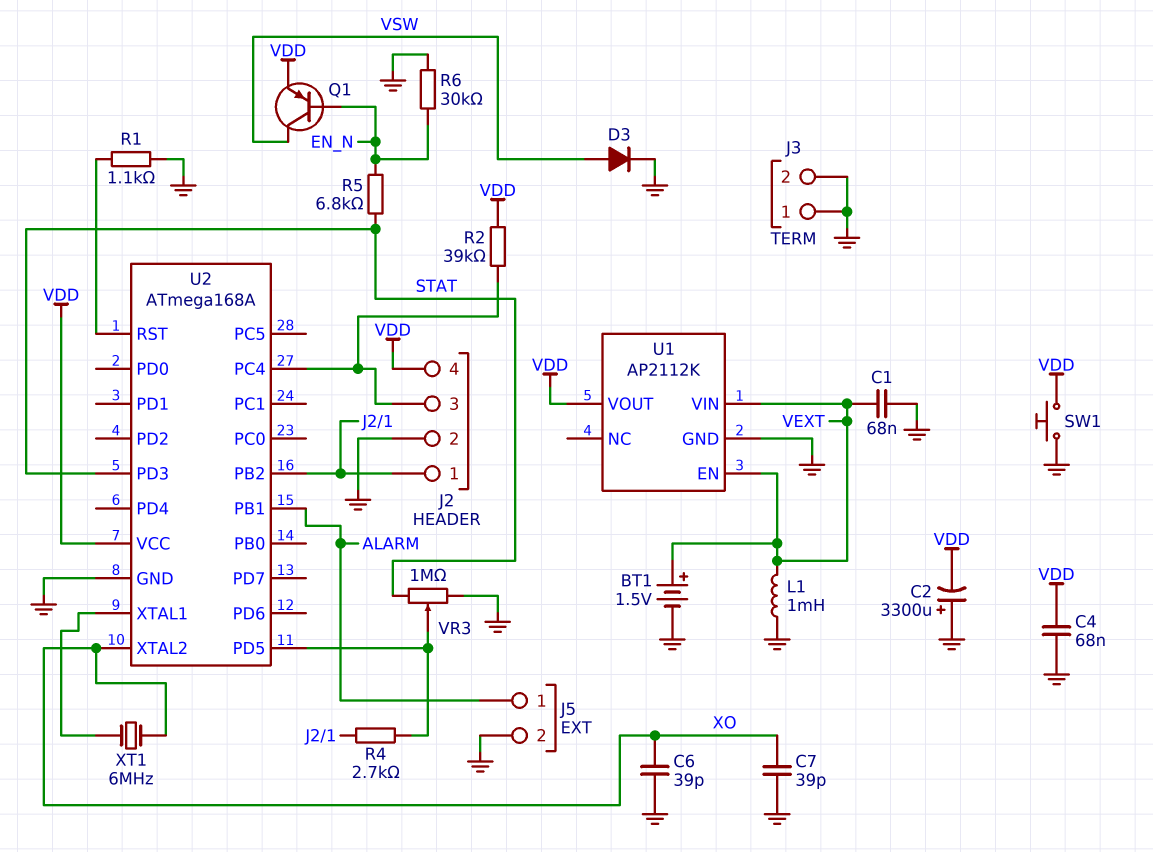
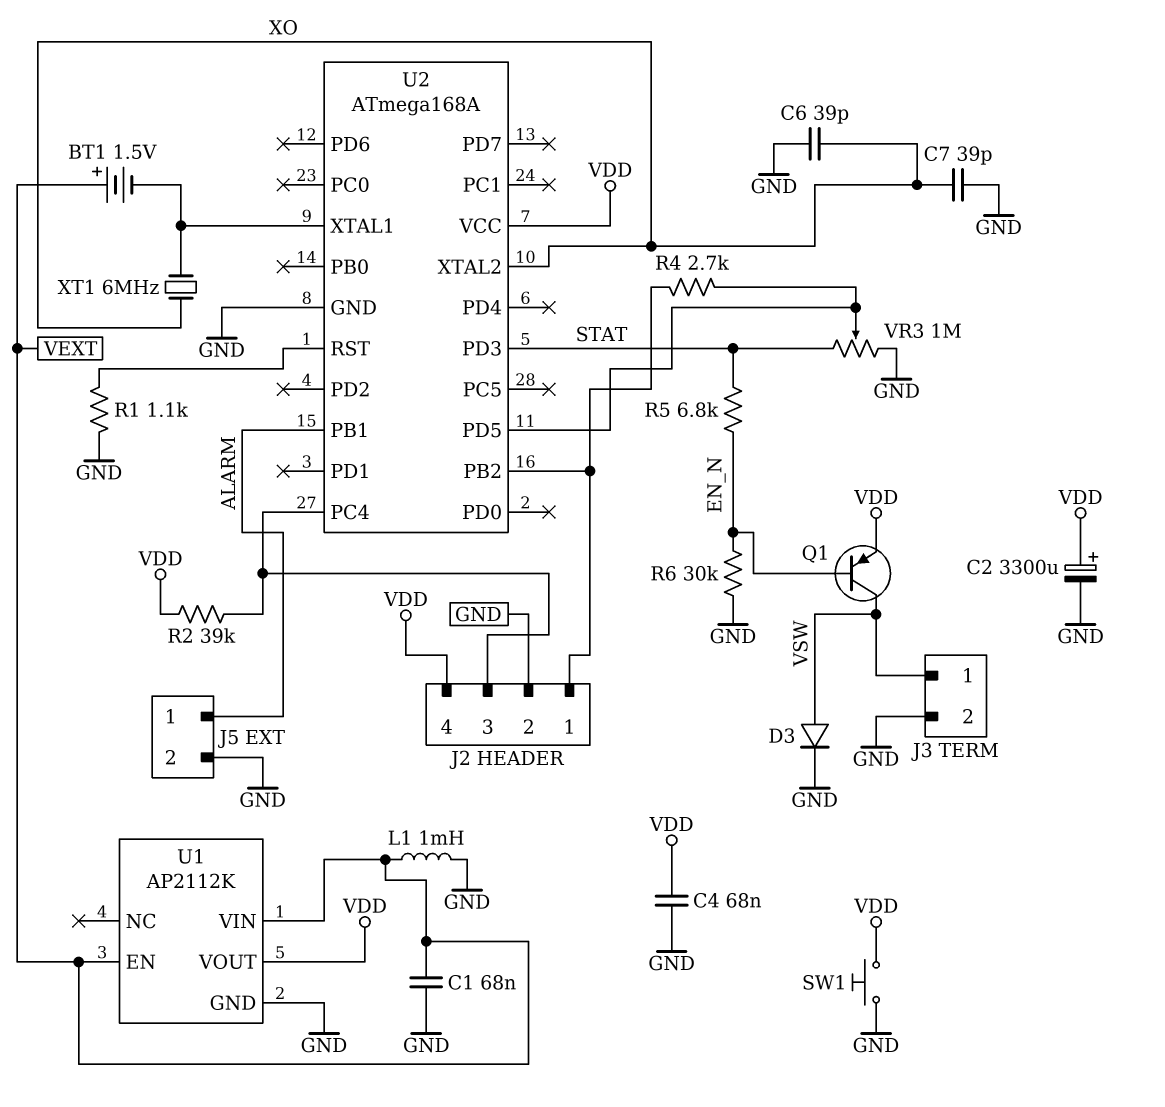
BT1: 1.5V (plus VEXT, minus GND) -> 1.5V (plus VEXT, minus U2/XTAL1)
C2: 3300uF (plus GND, minus VDD) -> 3300uF (plus VDD, minus GND)
J3 pin 1: GND -> VSW

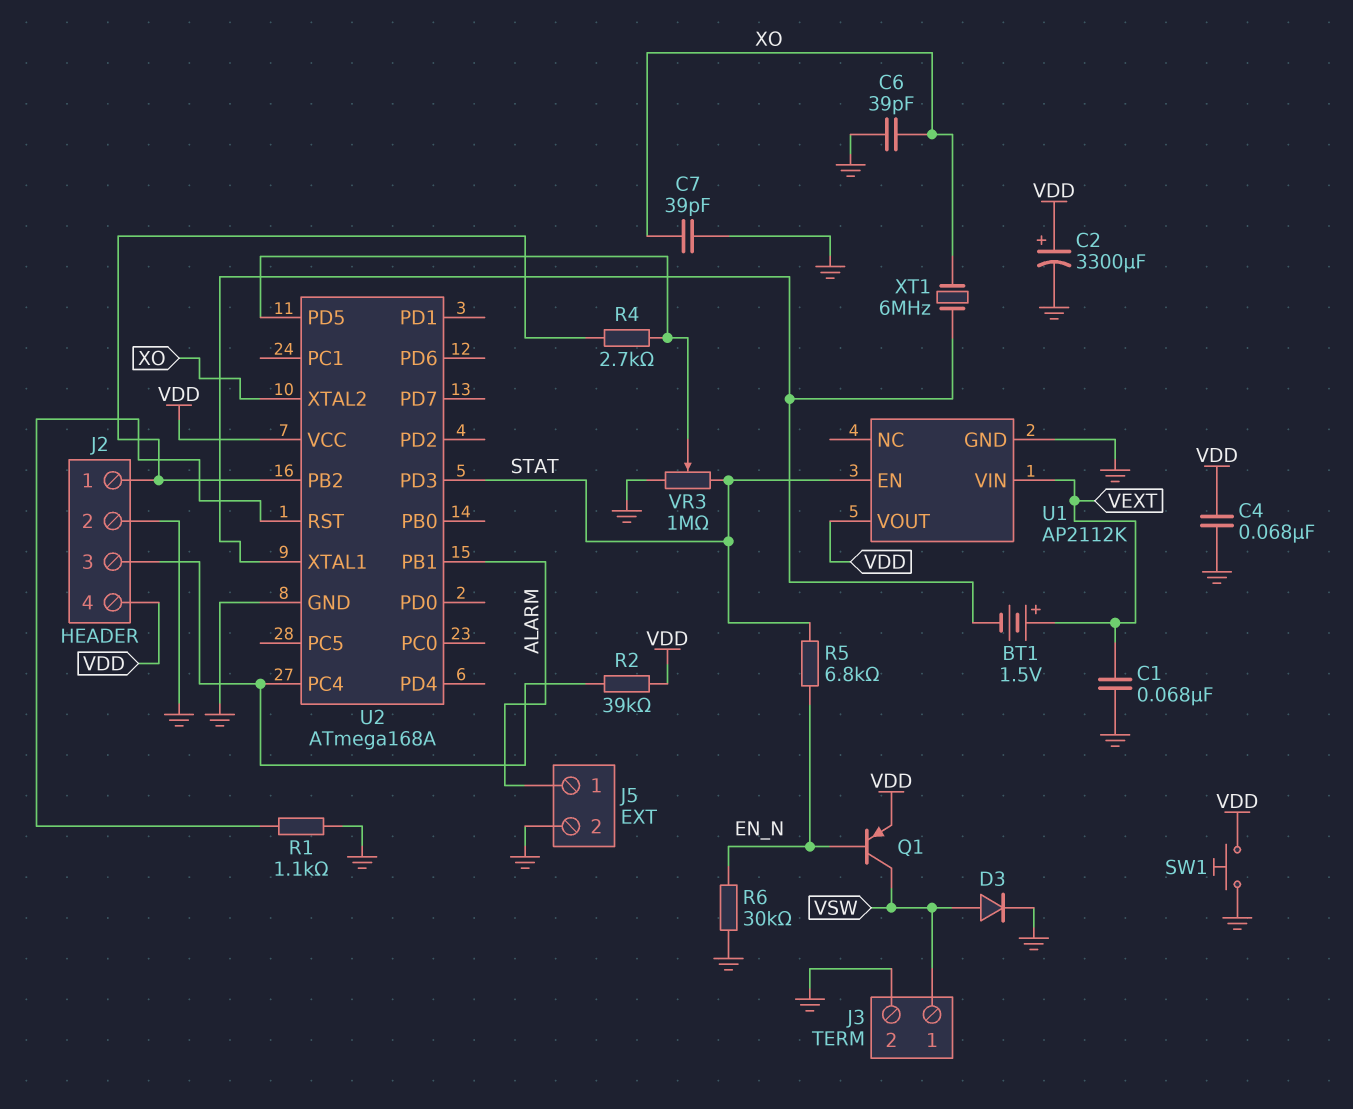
L1: 1mH (GND, VEXT) -> none
U1 pin EN: VEXT -> STAT

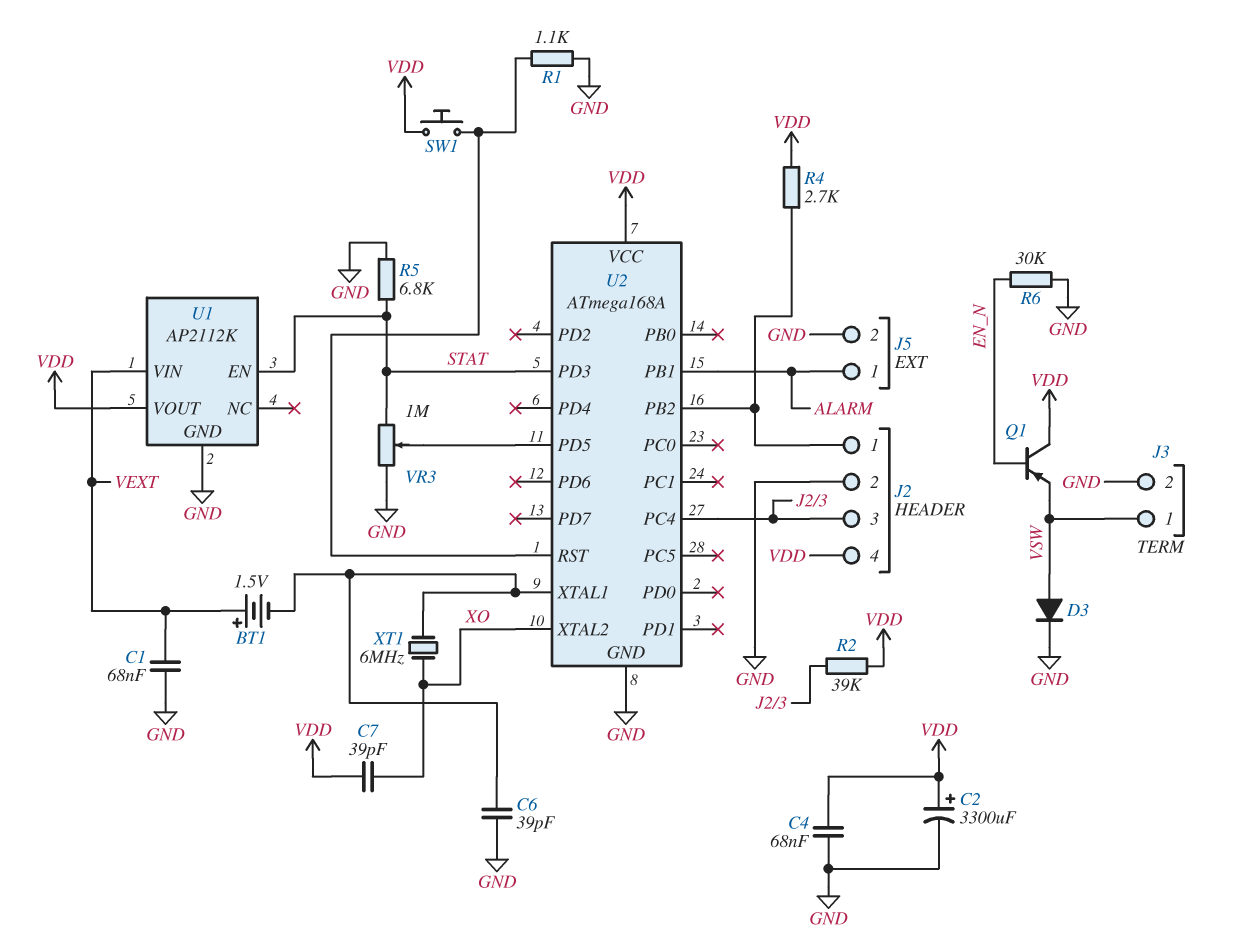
C6: 39pF (GND, XO) -> 39pF (GND, U2/XTAL1)
C7: 39pF (GND, XO) -> 39pF (VDD, XO)
Q1: PNP (B EN_N, C VSW, E VDD) -> PNP (B EN_N, C VDD, E VSW)
R4: 2.7k (J2/1, U2/PD5) -> 2.7k (J2/1, VDD)
R5: 6.8k (EN_N, STAT) -> 6.8k (GND, STAT)
SW1: button (GND, VDD) -> button (U2/RST, VDD)

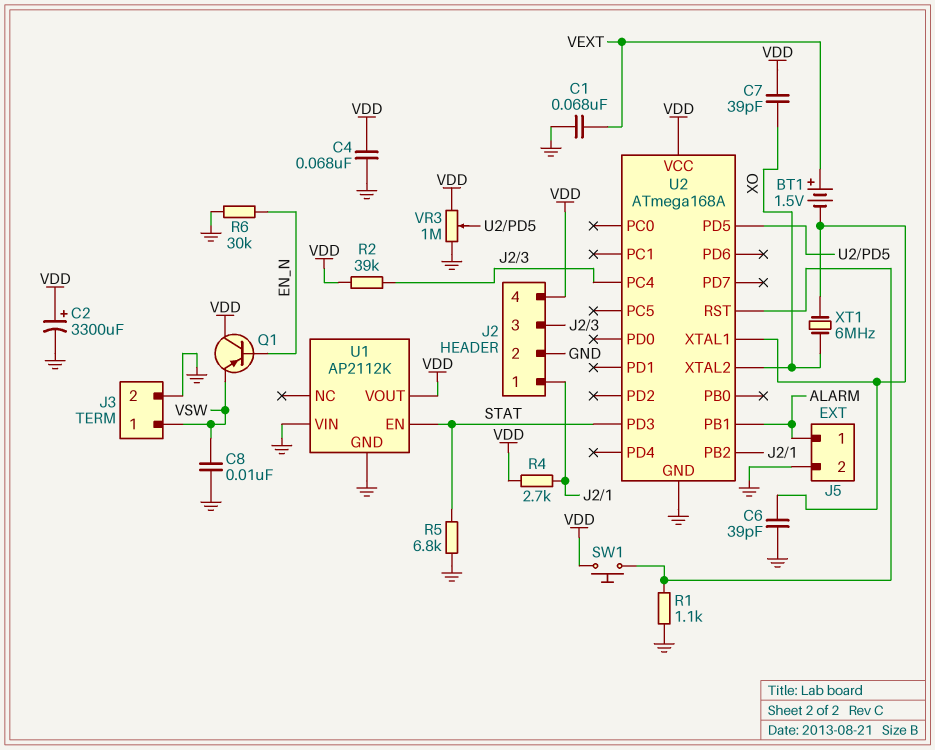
C8: none -> 10nF (GND, VSW)
D3: diode (A VSW, K GND) -> none
U1 pin VIN: VEXT -> GND
VR3: 1M (GND, STAT, wiper U2/PD5) -> 1M (GND, VDD, wiper U2/PD5)

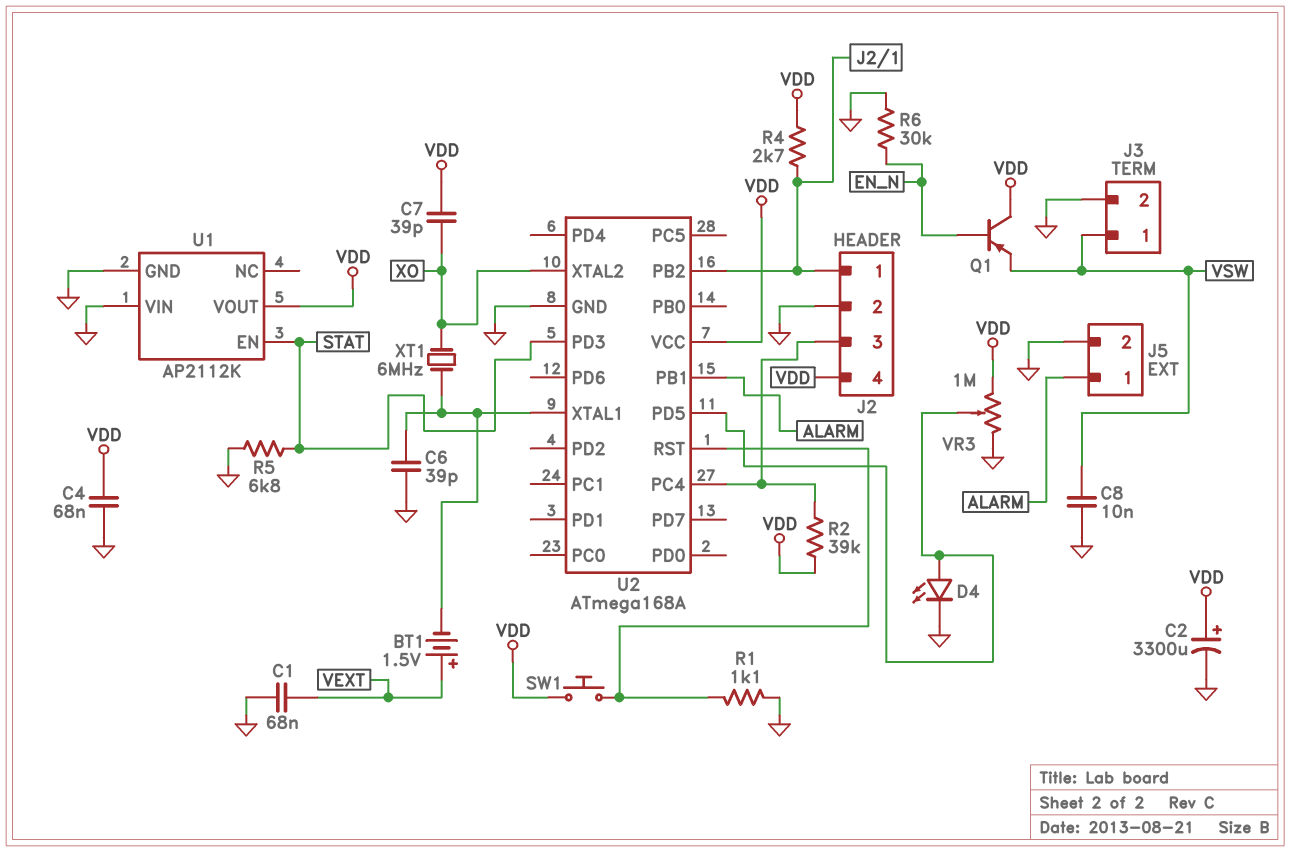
D4: none -> LED (A U2/PD5, K GND)

